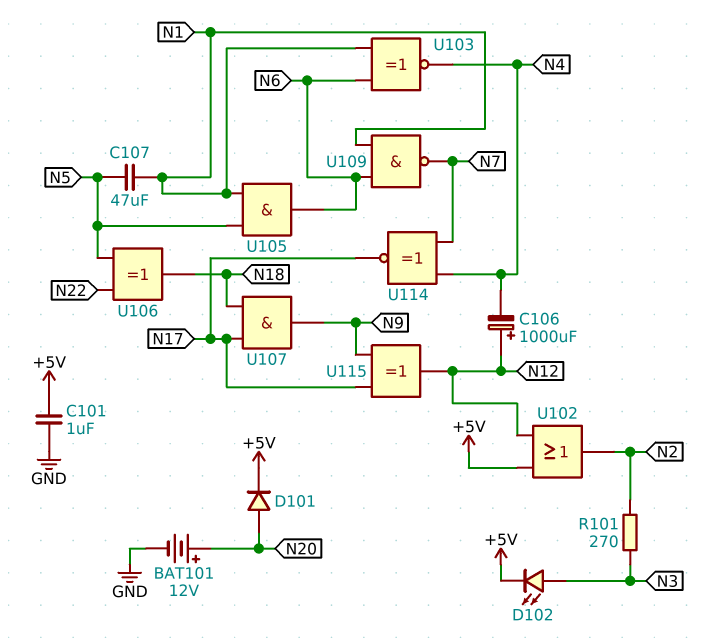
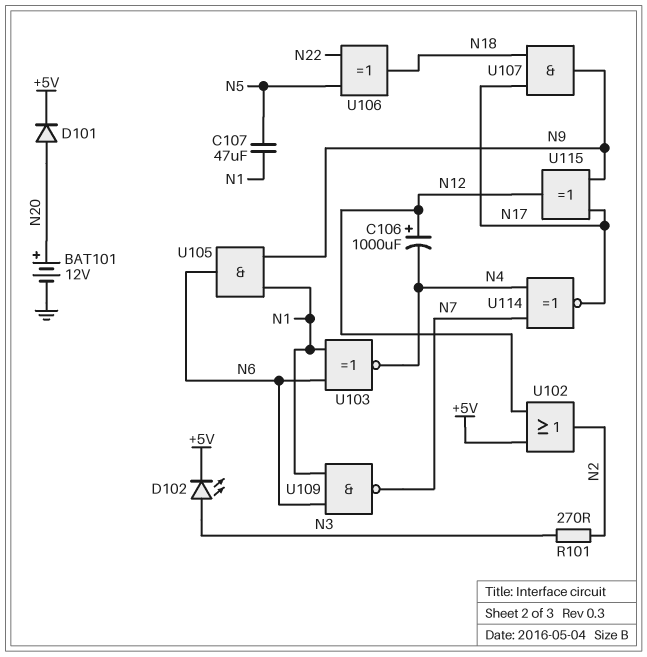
C101: 1uF (+5V, GND) -> none
U105: AND (in N1, in N5, out N6) -> AND (in N1, in N9, out N6)

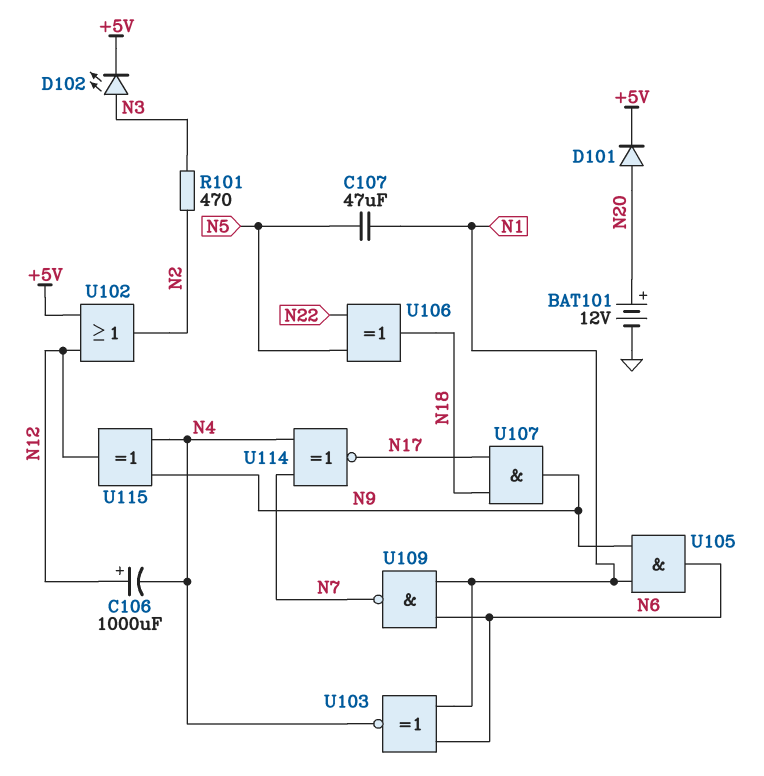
R101: 270 (N2, N3) -> 470 (N2, N3)
U115: XOR (in N9, in N17, out N12) -> XOR (in N4, in N9, out N12)

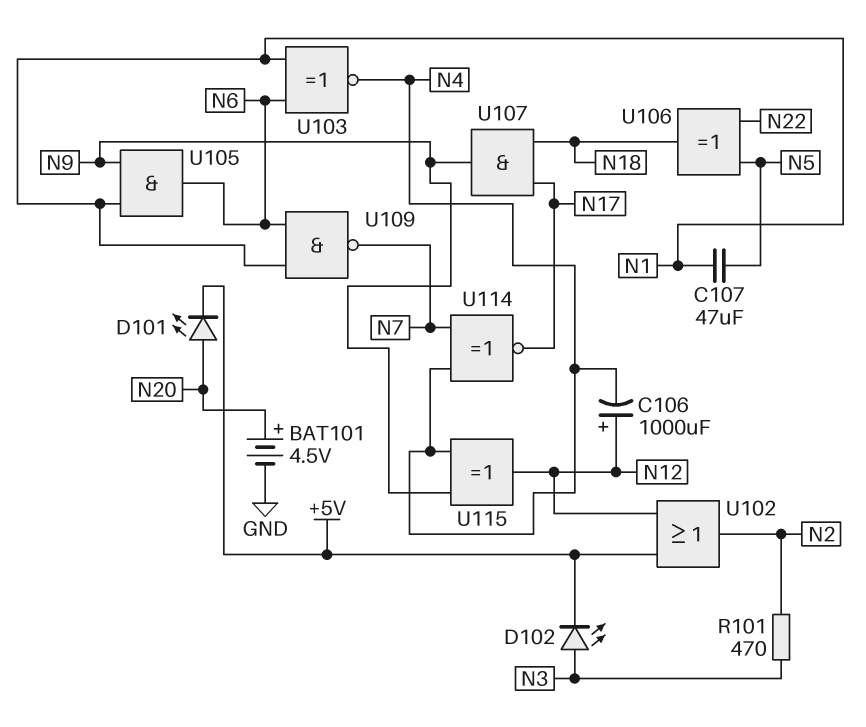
BAT101: 12V (plus N20, minus GND) -> 4.5V (plus N20, minus GND)
D101: diode (A N20, K +5V) -> LED (A N20, K +5V)

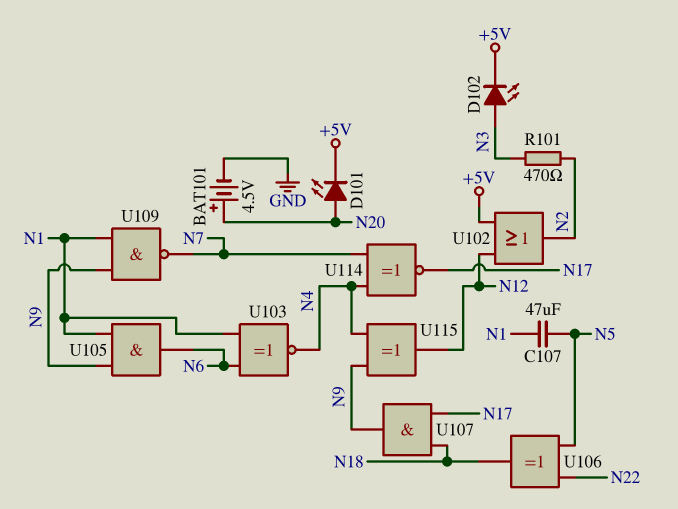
C106: 1000uF (plus N12, minus N4) -> none
U109: NAND (in N1, in N6, out N7) -> NAND (in N1, in N9, out N7)

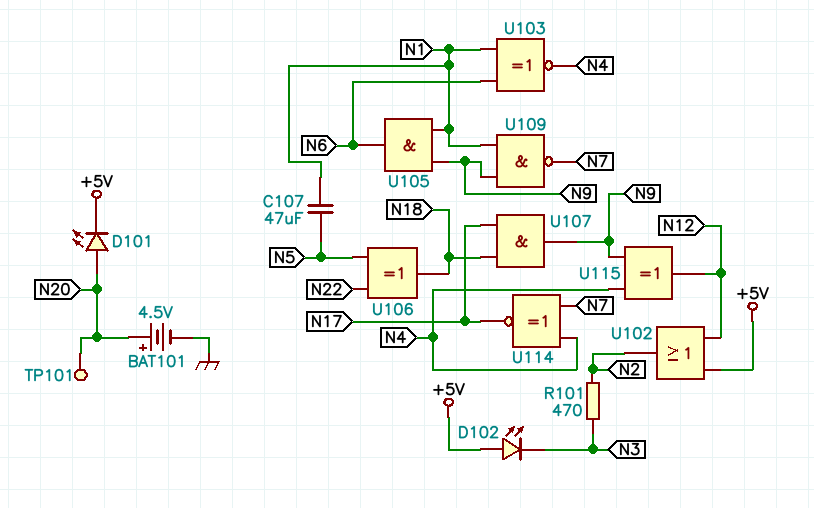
D102: LED (A N3, K +5V) -> LED (A +5V, K N3)
TP101: none -> test point (N20)

